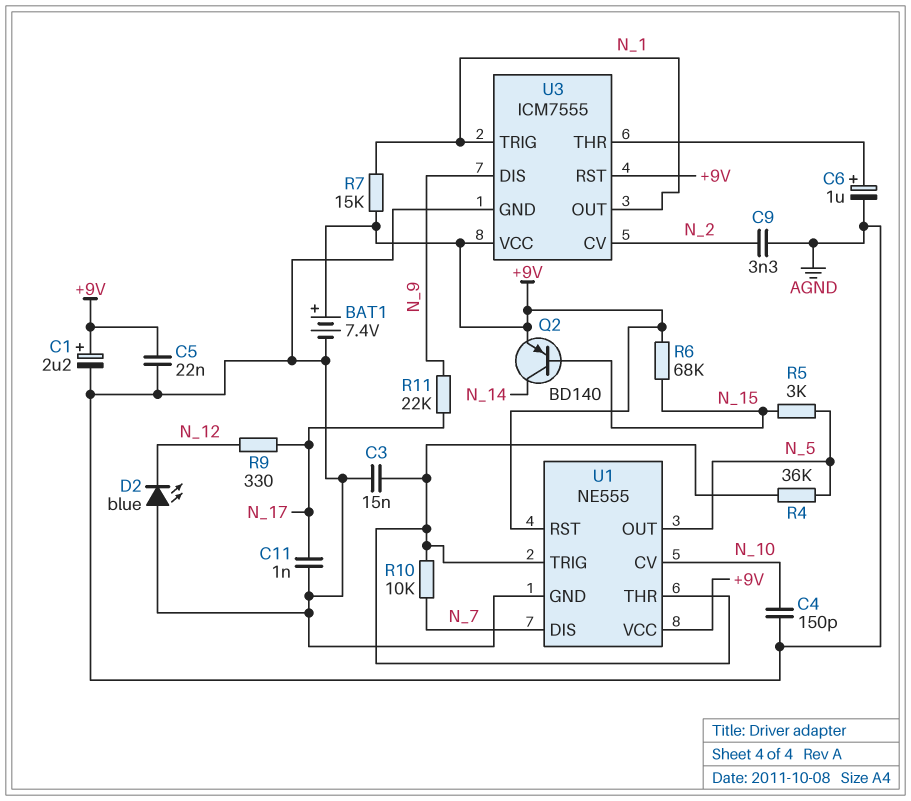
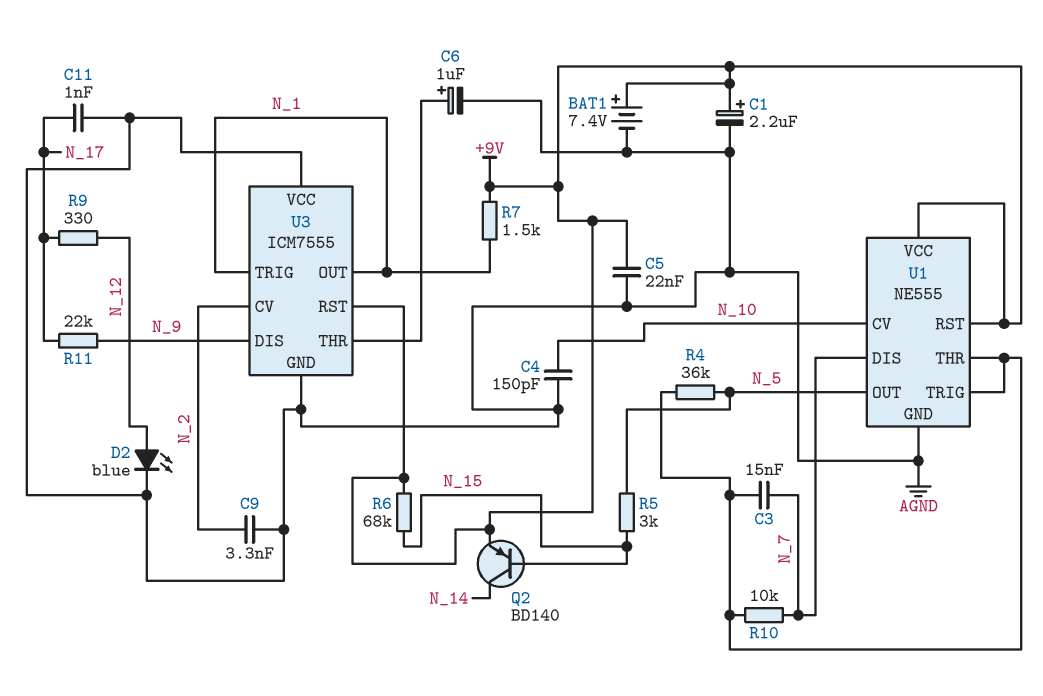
C3: 15nF (AGND, U1/THR) -> 15nF (N_7, U1/THR)
D2: LED blue (A AGND, K N_12) -> LED blue (A N_12, K AGND)
R7: 15k (+9V, N_1) -> 1.5k (+9V, N_1)
U3 pin VCC: +9V -> AGND

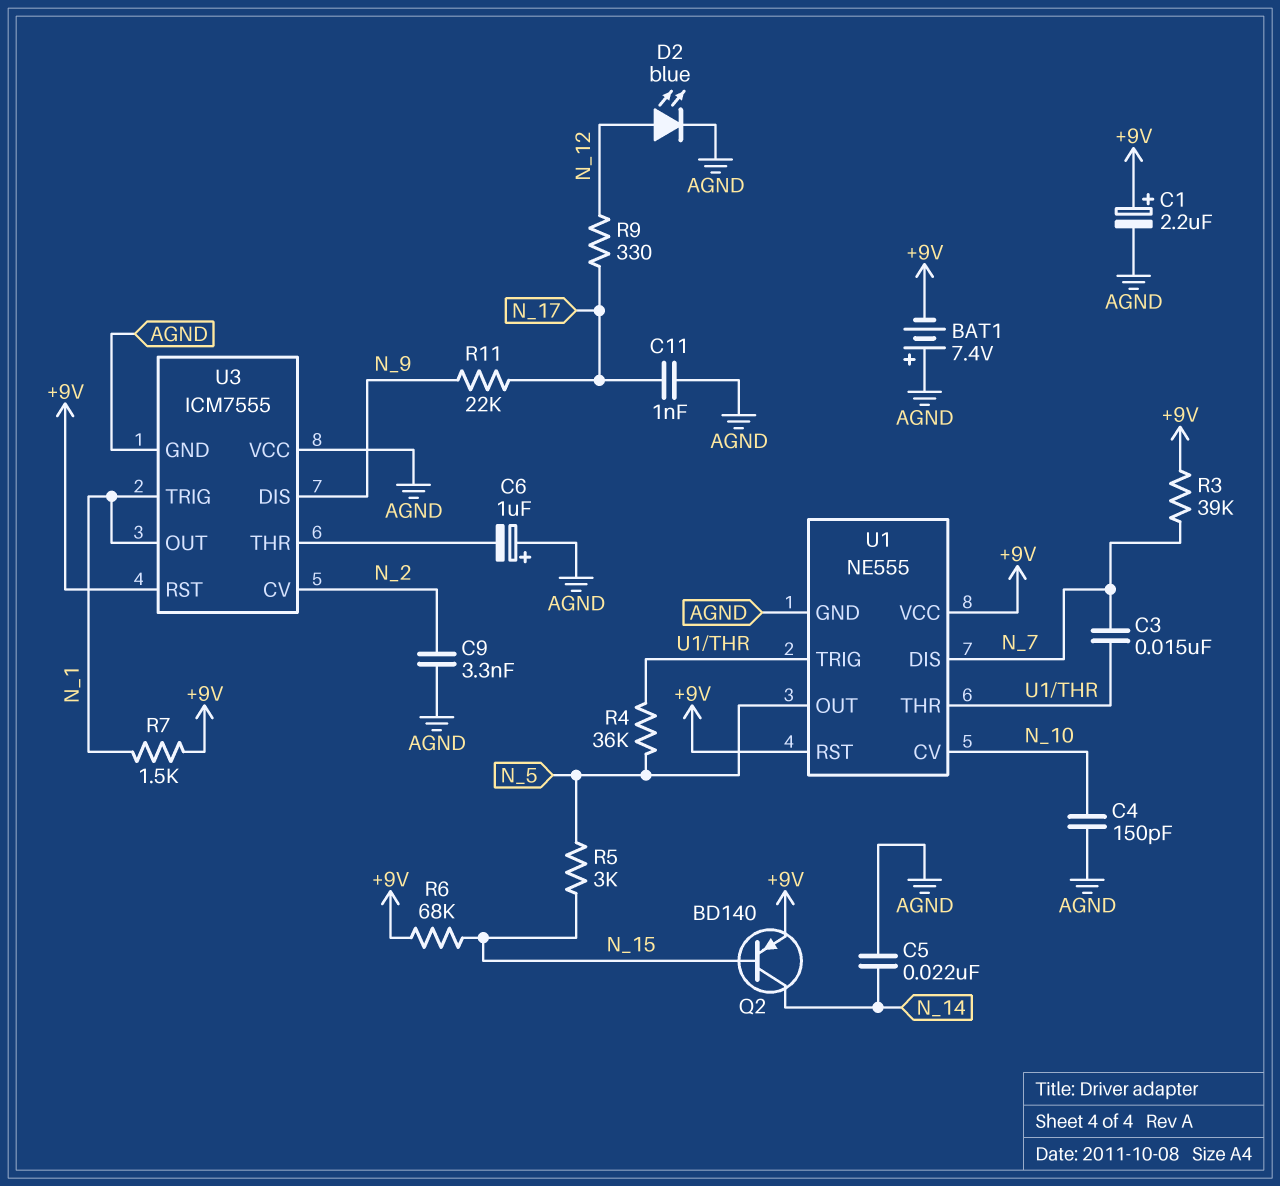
BAT1: 7.4V (plus +9V, minus AGND) -> 7.4V (plus AGND, minus +9V)
C5: 22nF (+9V, AGND) -> 22nF (AGND, N_14)
C6: 1uF (plus U3/THR, minus AGND) -> 1uF (plus AGND, minus U3/THR)
R3: none -> 39k (+9V, N_7)
R10: 10k (N_7, U1/THR) -> none

